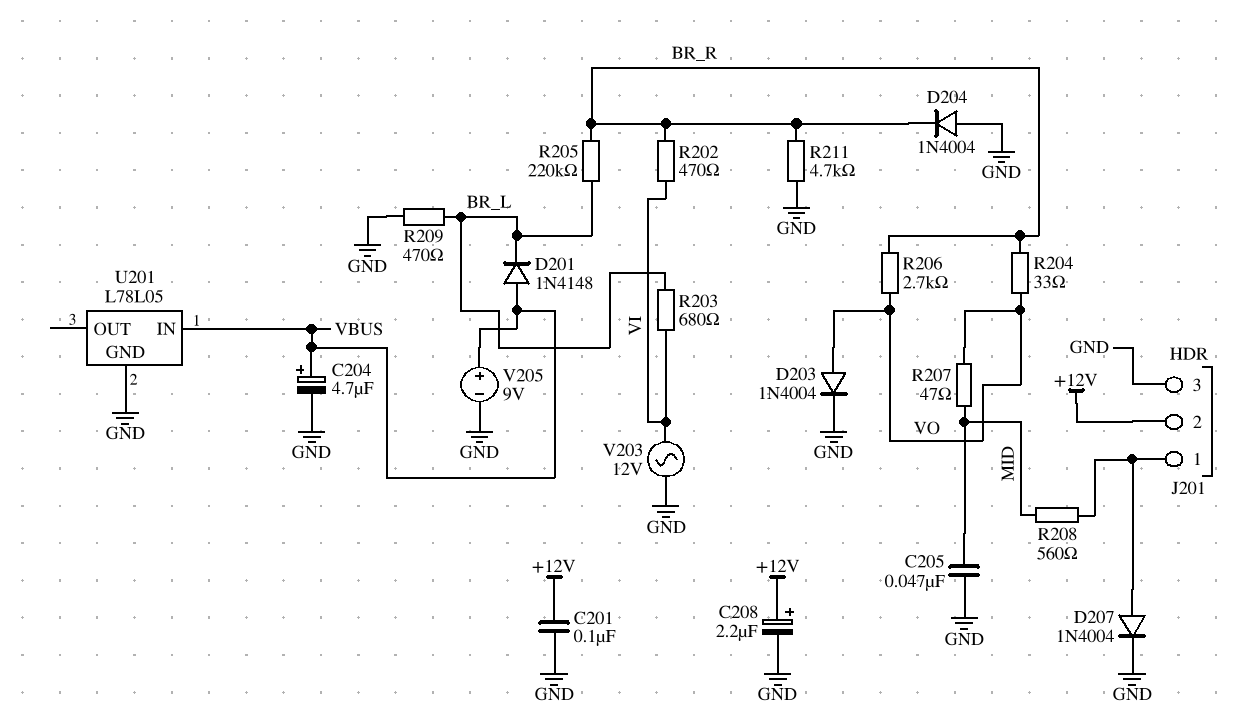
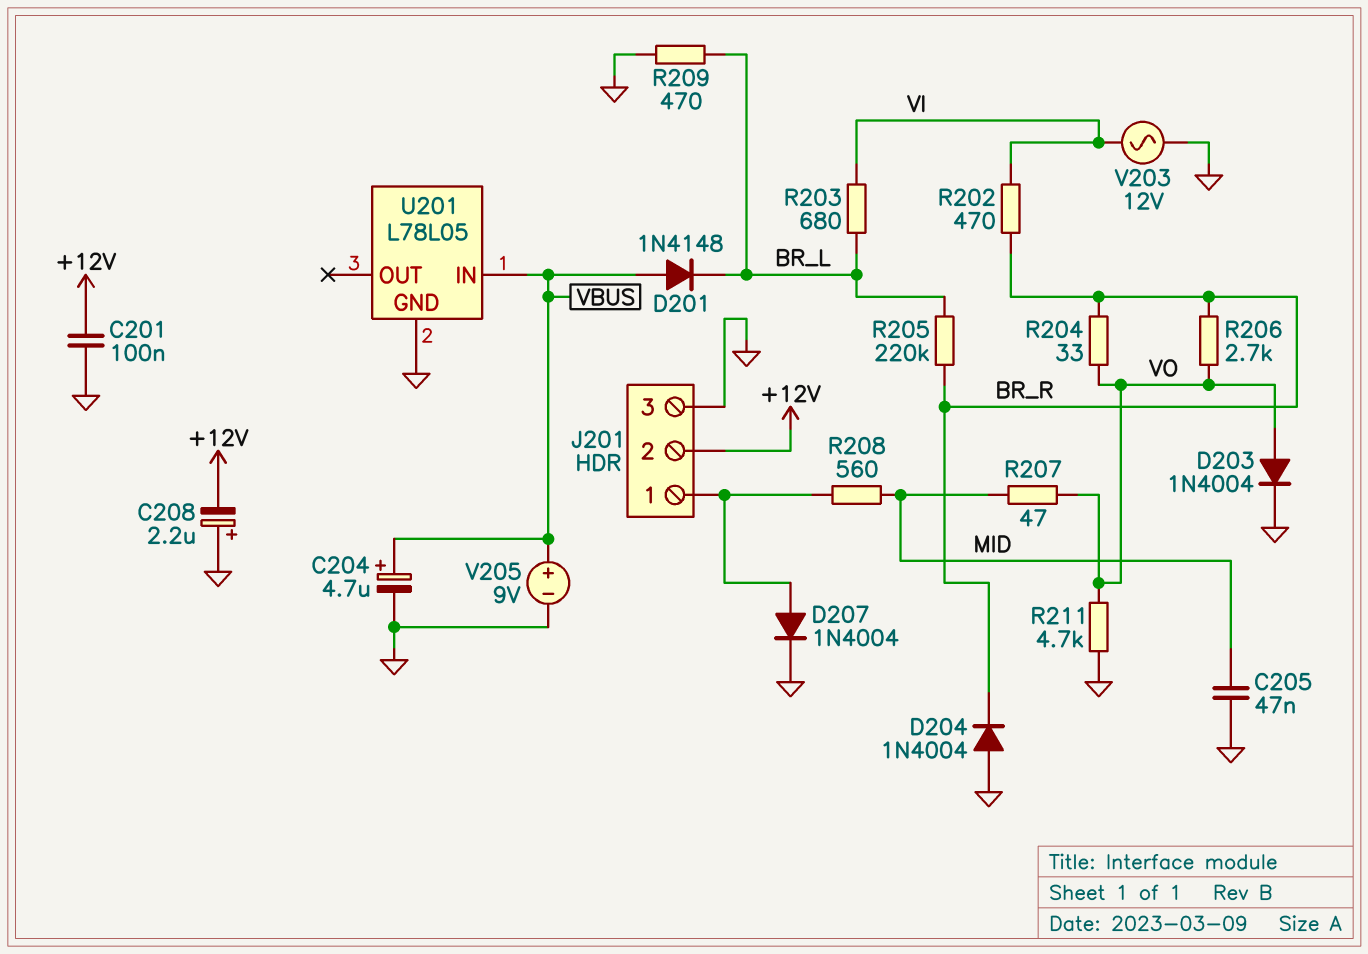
C208: 2.2uF (plus +12V, minus GND) -> 2.2uF (plus GND, minus +12V)
R211: 4.7k (BR_R, GND) -> 4.7k (GND, VO)

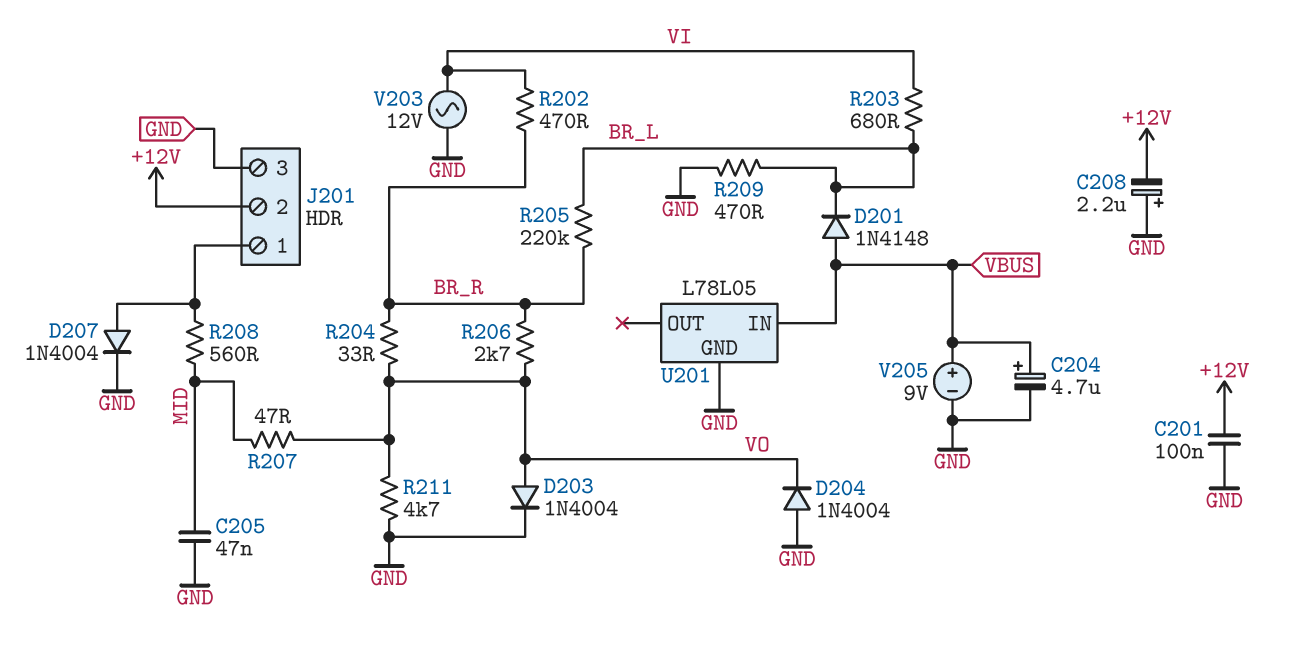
D204: diode 1N4004 (A GND, K BR_R) -> diode 1N4004 (A GND, K VO)

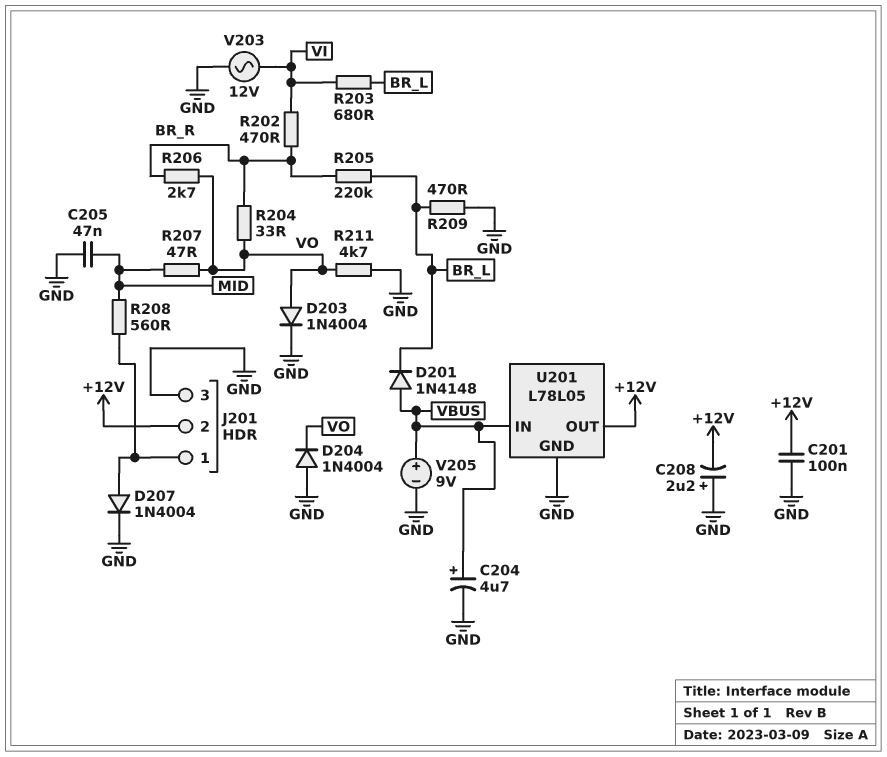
U201 pin OUT: none -> +12V

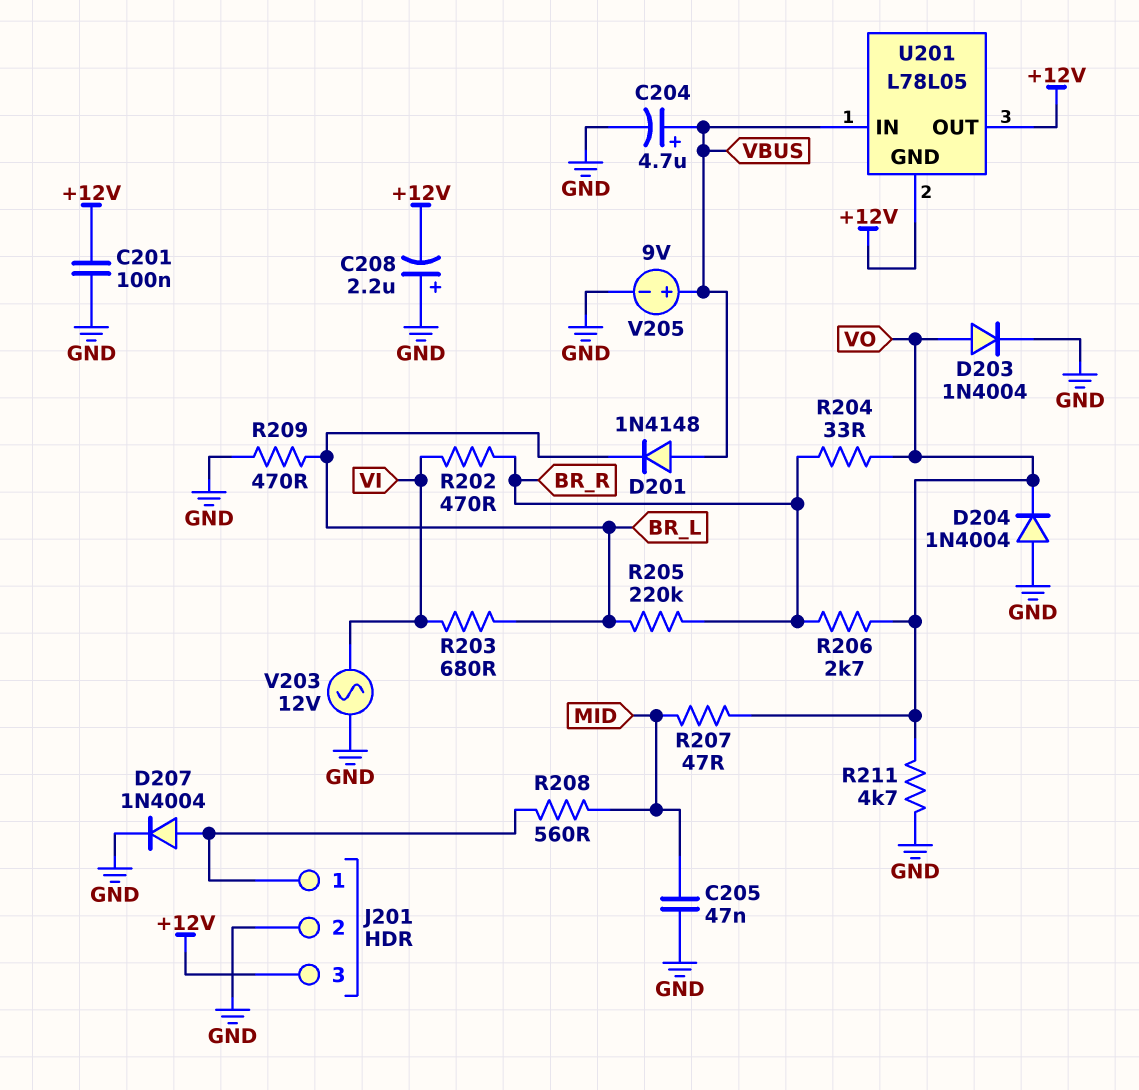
J201 pin 2: +12V -> GND
J201 pin 3: GND -> +12V
U201 pin GND: GND -> +12V

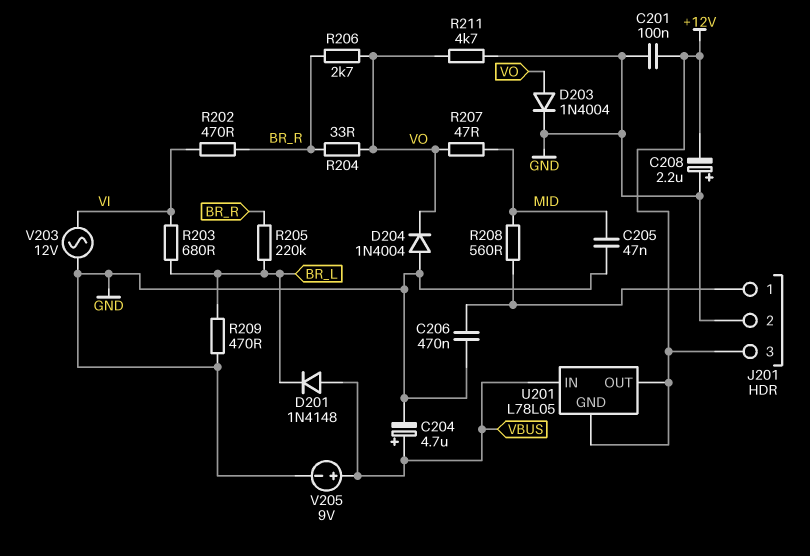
C206: none -> 470nF (GND, J201/1)
D207: diode 1N4004 (A J201/1, K GND) -> none

